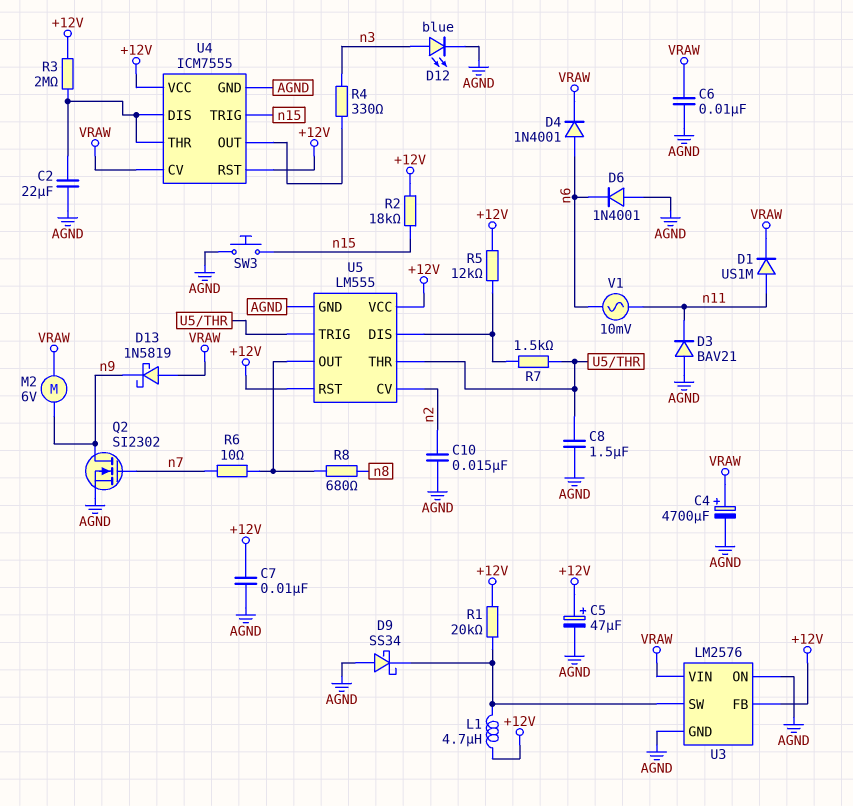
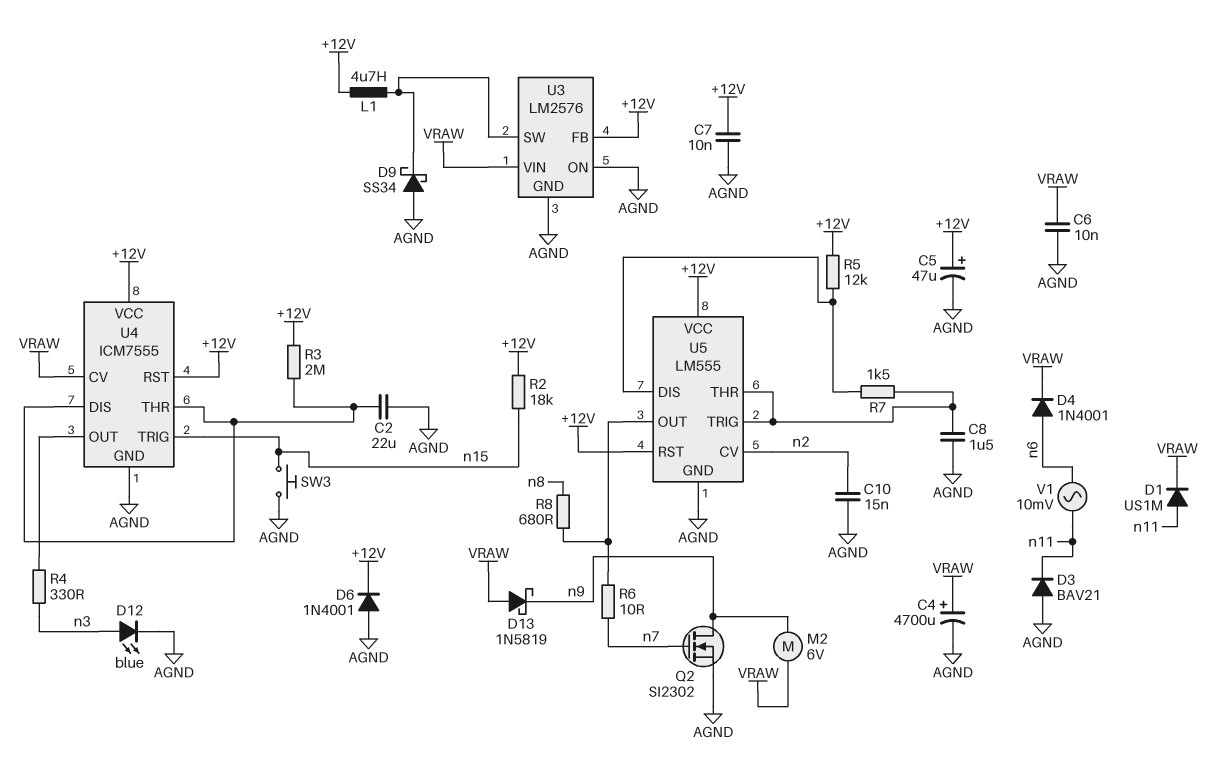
D6: diode 1N4001 (A AGND, K n6) -> diode 1N4001 (A AGND, K +12V)
R1: 20k (+12V, U3/SW) -> none

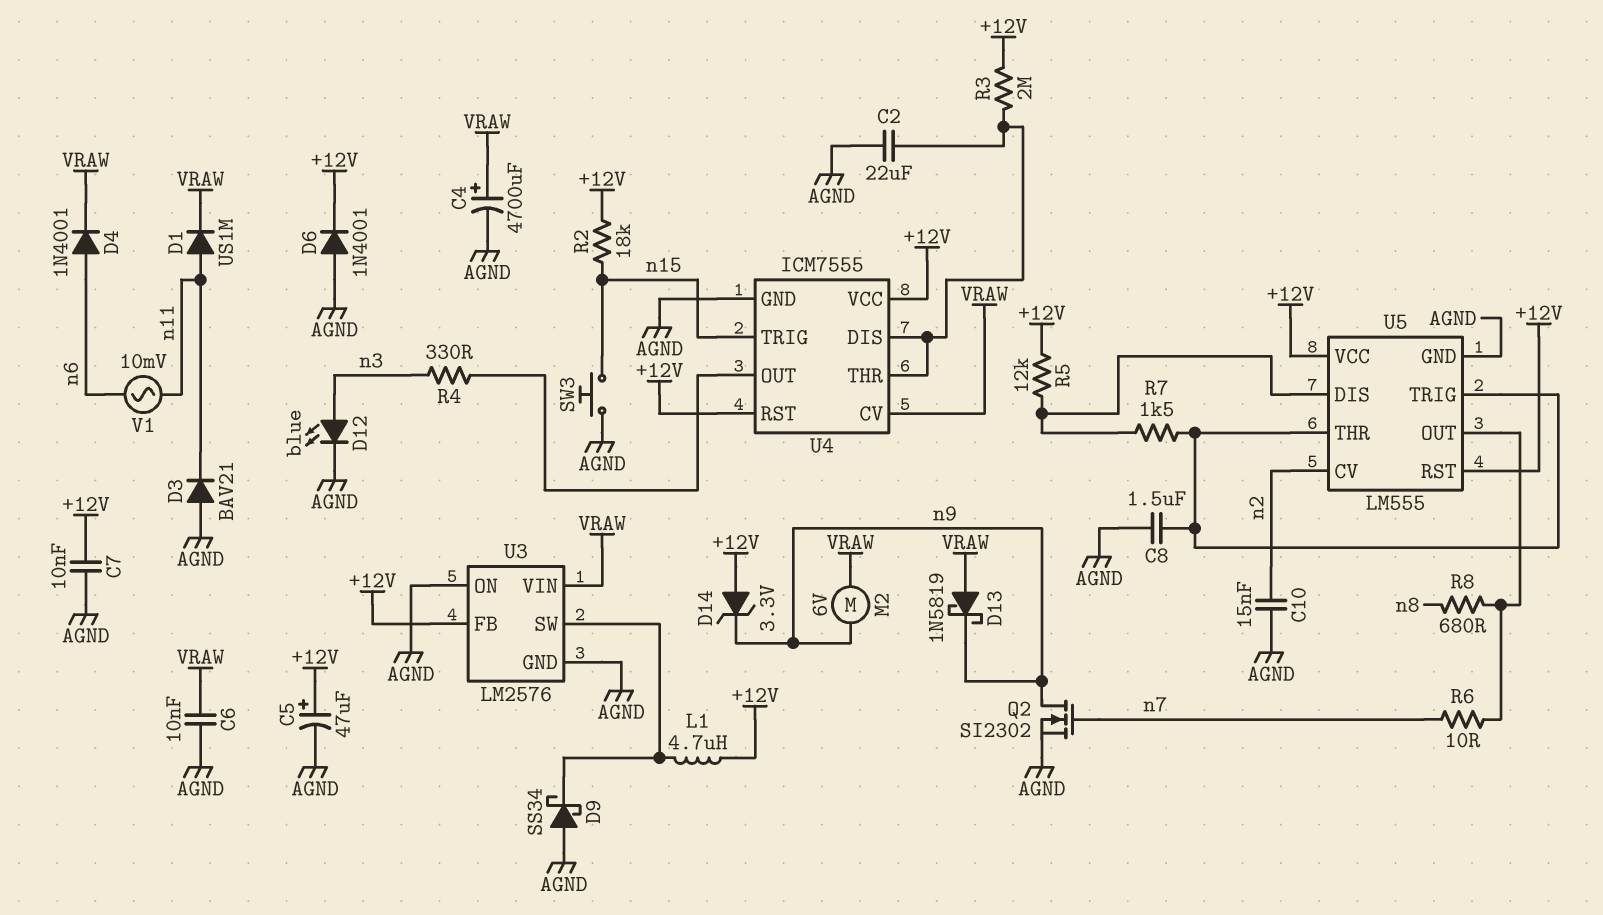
D14: none -> zener 3.3V (A +12V, K n9)

